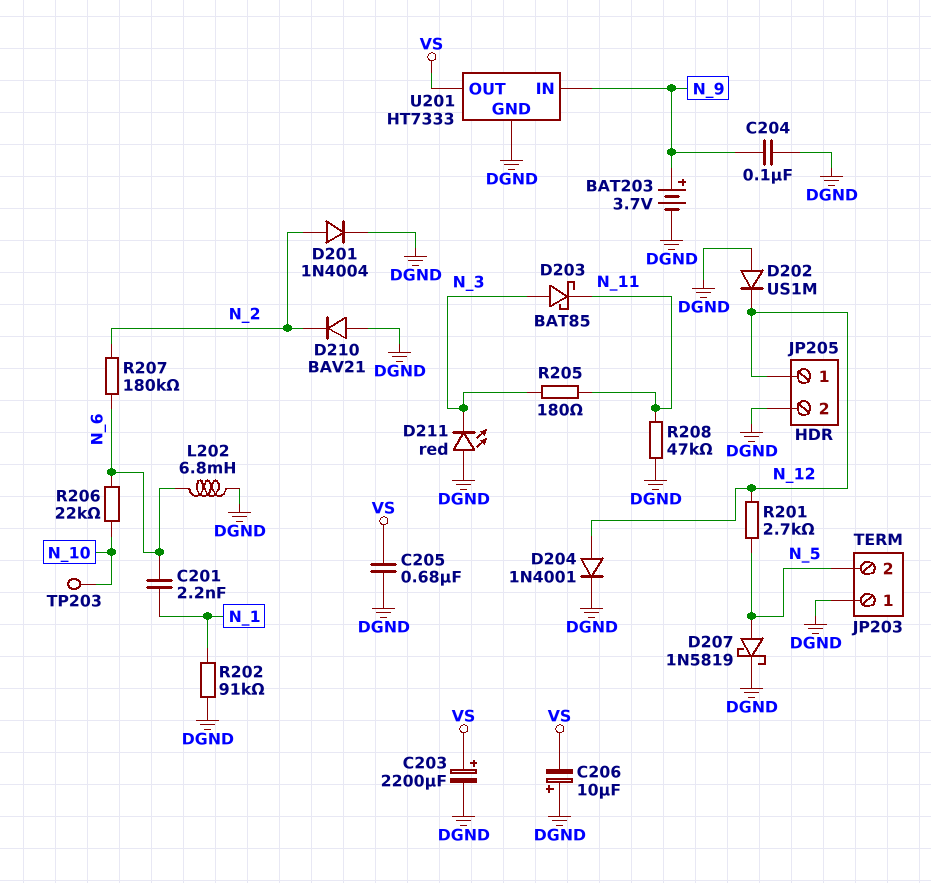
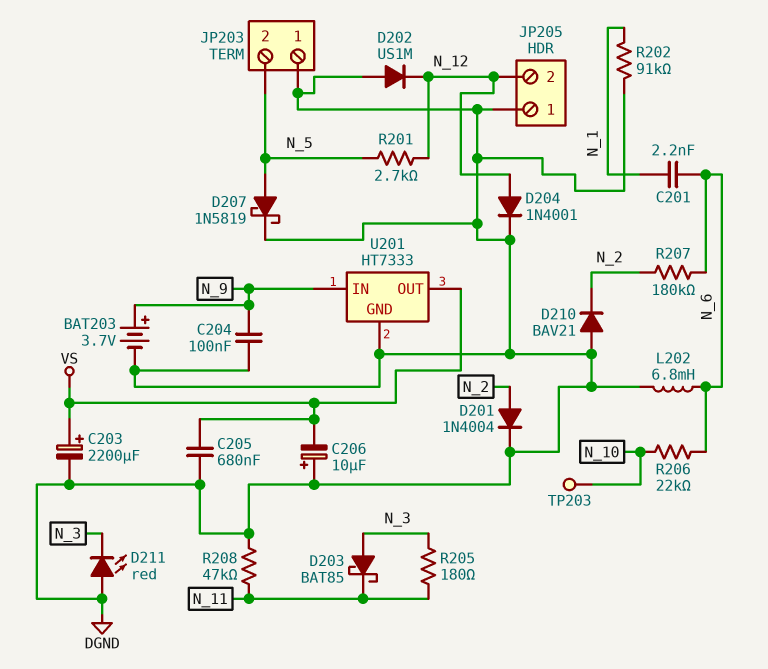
JP205 pin 1: N_12 -> DGND
JP205 pin 2: DGND -> N_12

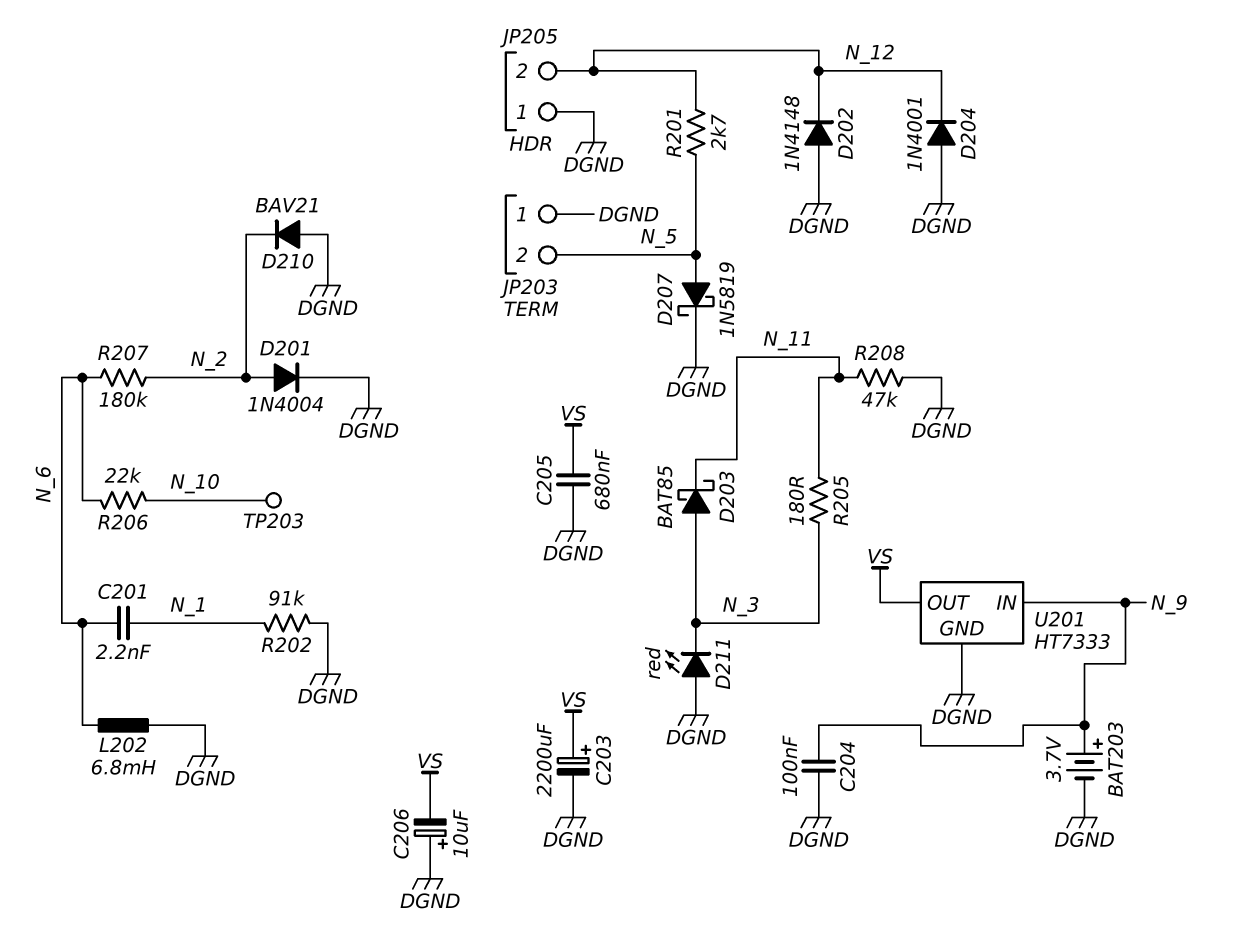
D202: diode US1M (A DGND, K N_12) -> diode 1N4148 (A DGND, K N_12)
D204: diode 1N4001 (A N_12, K DGND) -> diode 1N4001 (A DGND, K N_12)

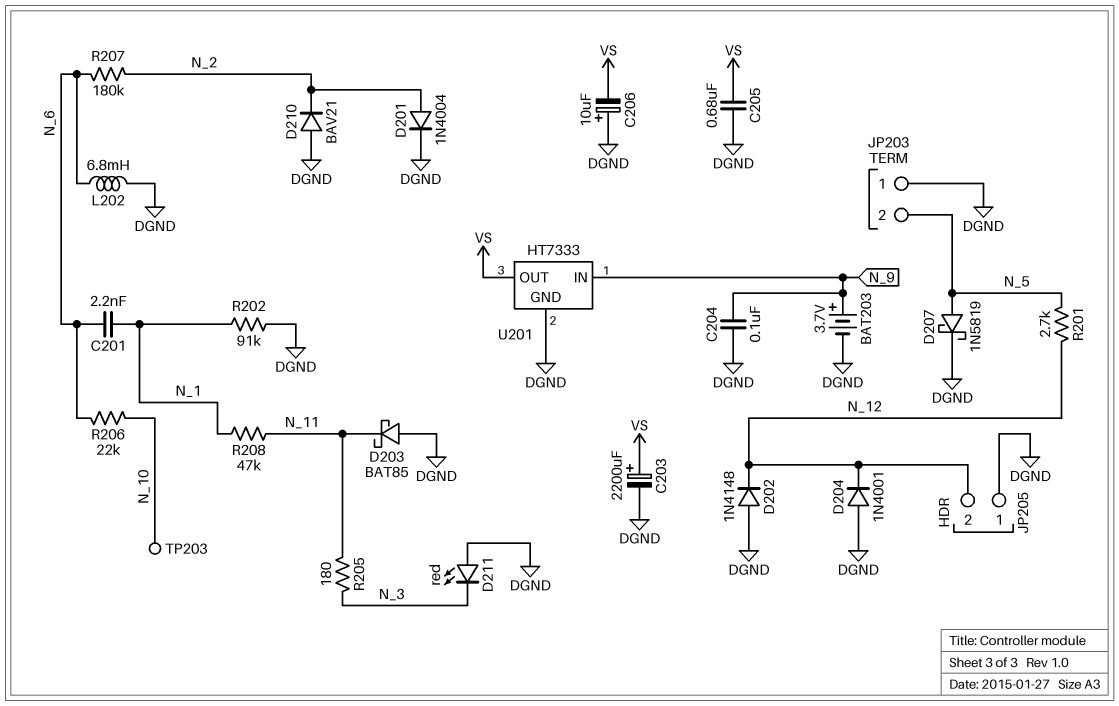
D203: schottky BAT85 (A N_3, K N_11) -> schottky BAT85 (A DGND, K N_11)
R208: 47k (DGND, N_11) -> 47k (N_1, N_11)

